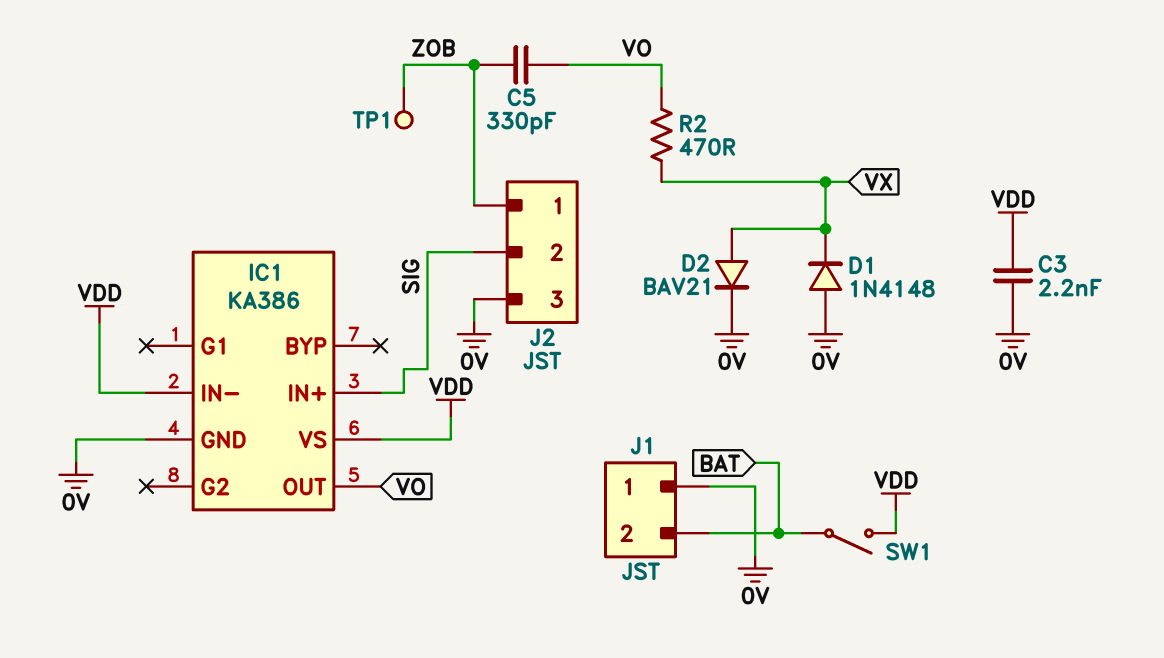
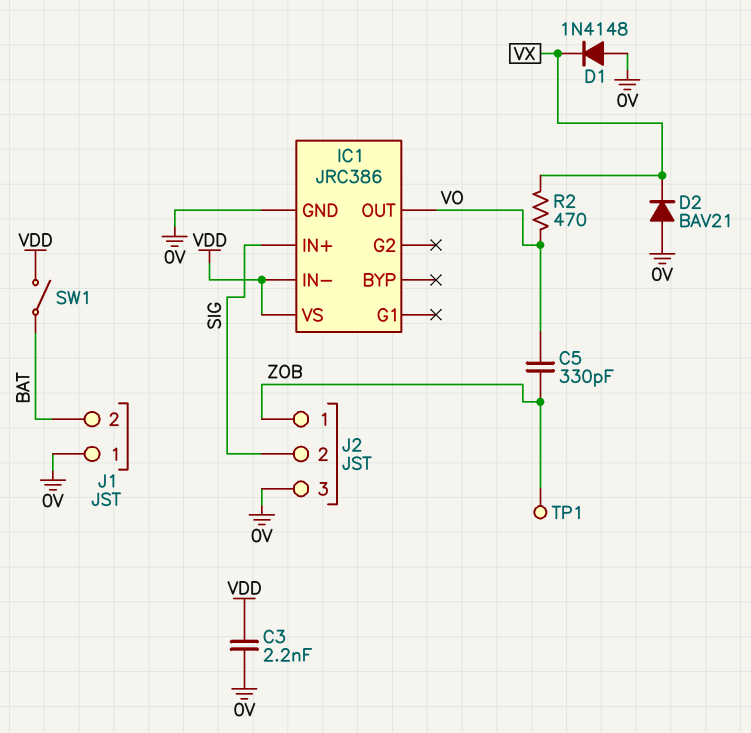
D2: diode BAV21 (A VX, K 0V) -> diode BAV21 (A 0V, K VX)
IC1: KA386 -> JRC386

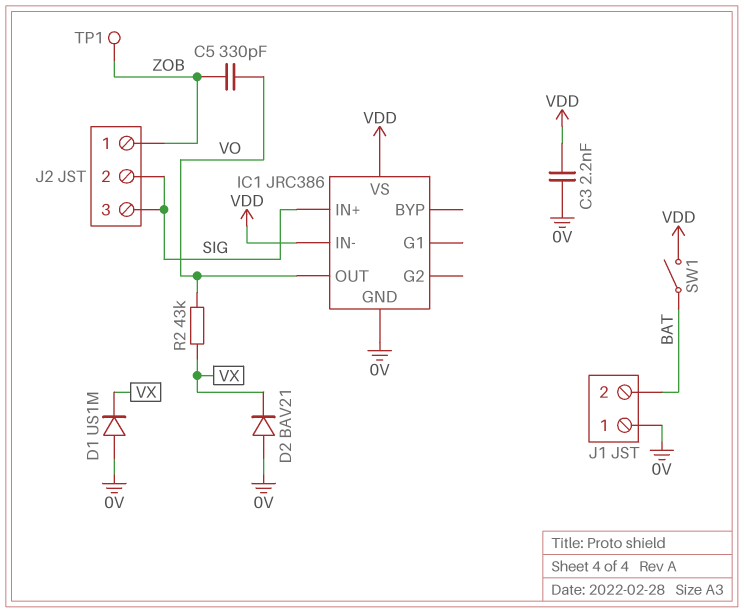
D1: diode 1N4148 (A 0V, K VX) -> diode US1M (A 0V, K VX)
J2 pin 3: 0V -> SIG
R2: 470 (VO, VX) -> 43k (VO, VX)

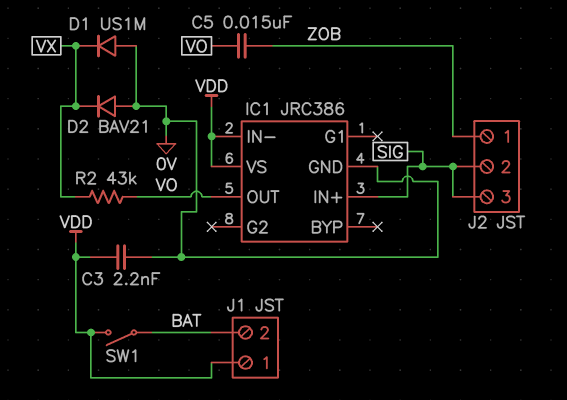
C5: 330pF (VO, ZOB) -> 15nF (VO, ZOB)
J1 pin 1: 0V -> VDD
TP1: test point (ZOB) -> none

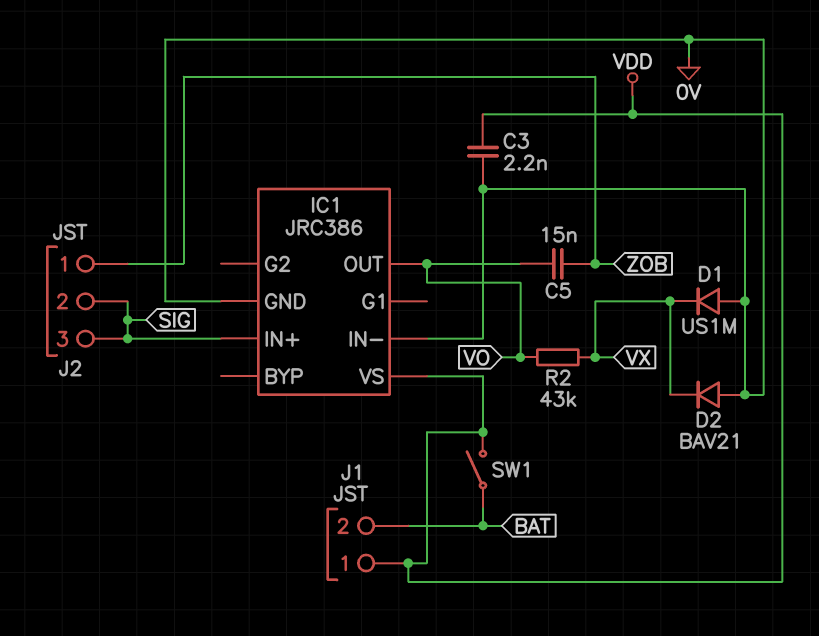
IC1 pin IN-: VDD -> 0V

